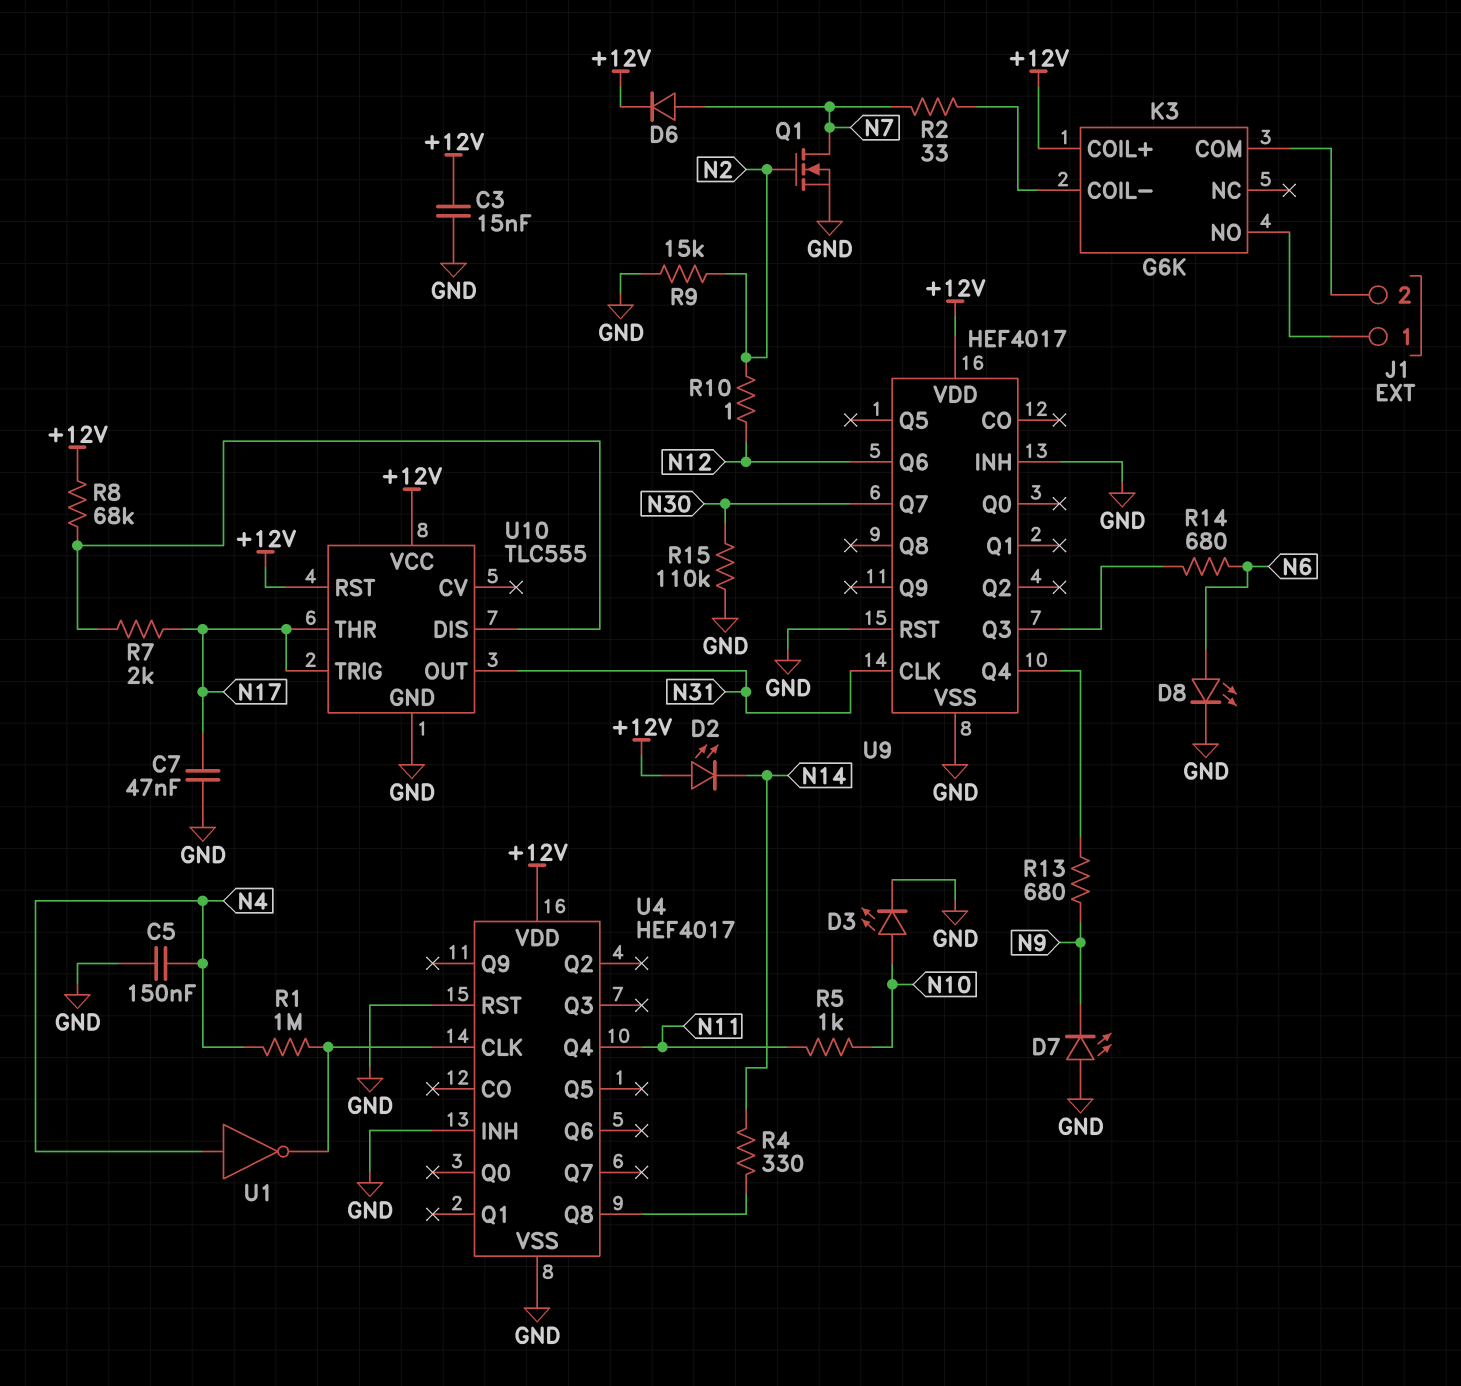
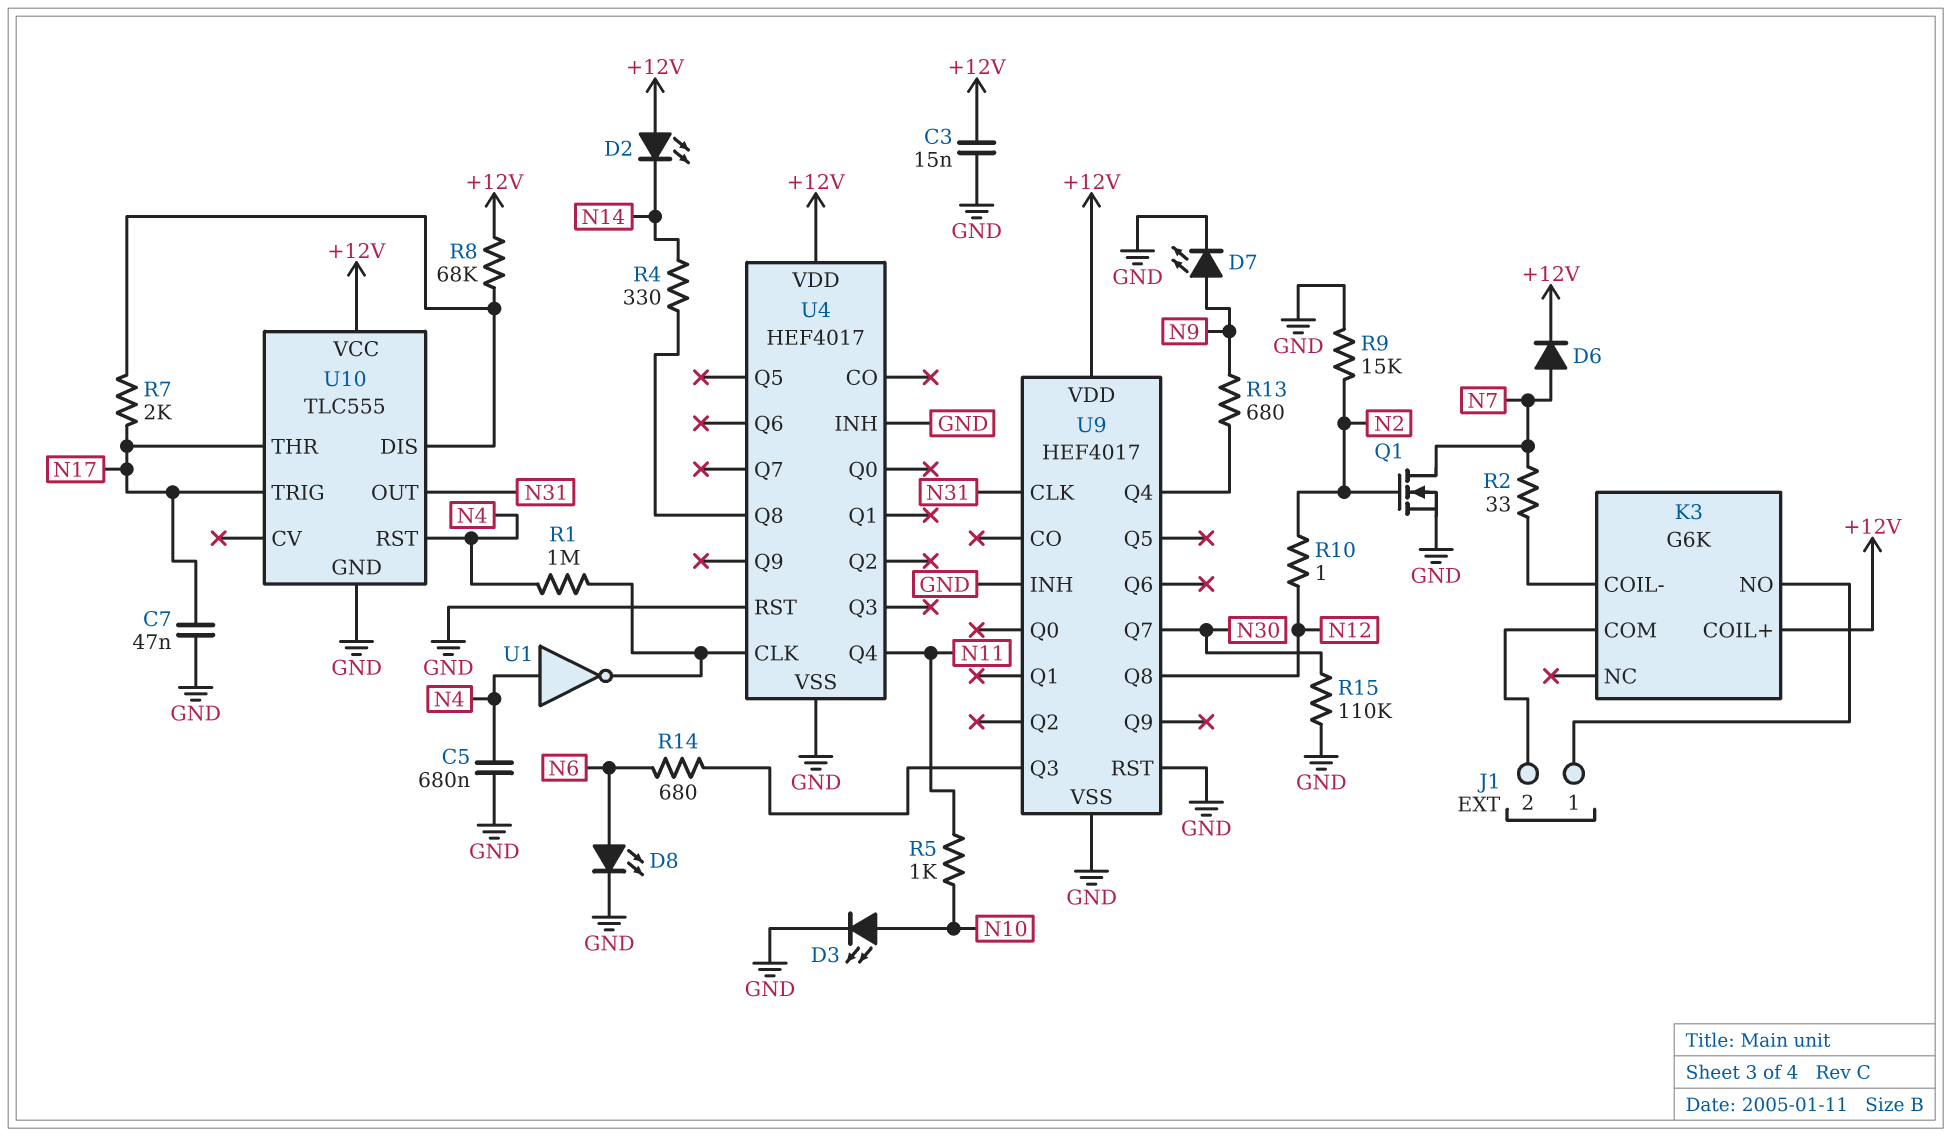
C5: 150nF (GND, N4) -> 680nF (GND, N4)
D7: LED (A GND, K N9) -> LED (A N9, K GND)
U9 pin Q6: N12 -> none
U9 pin Q8: none -> N12
U10 pin RST: +12V -> N4

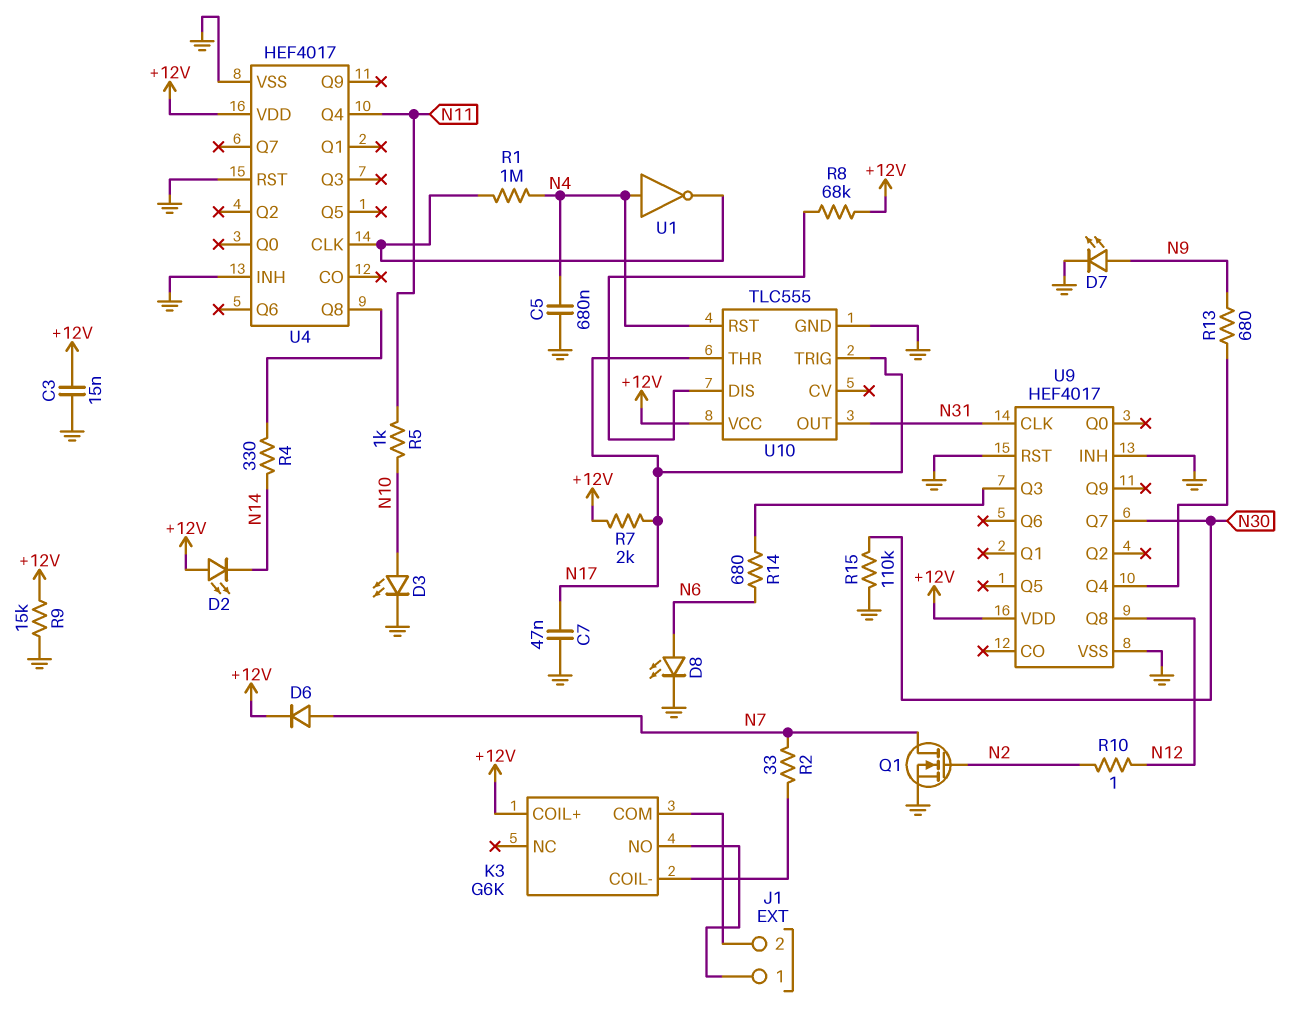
R7: 2k (N17, U10/DIS) -> 2k (+12V, N17)
R9: 15k (GND, N2) -> 15k (+12V, GND)

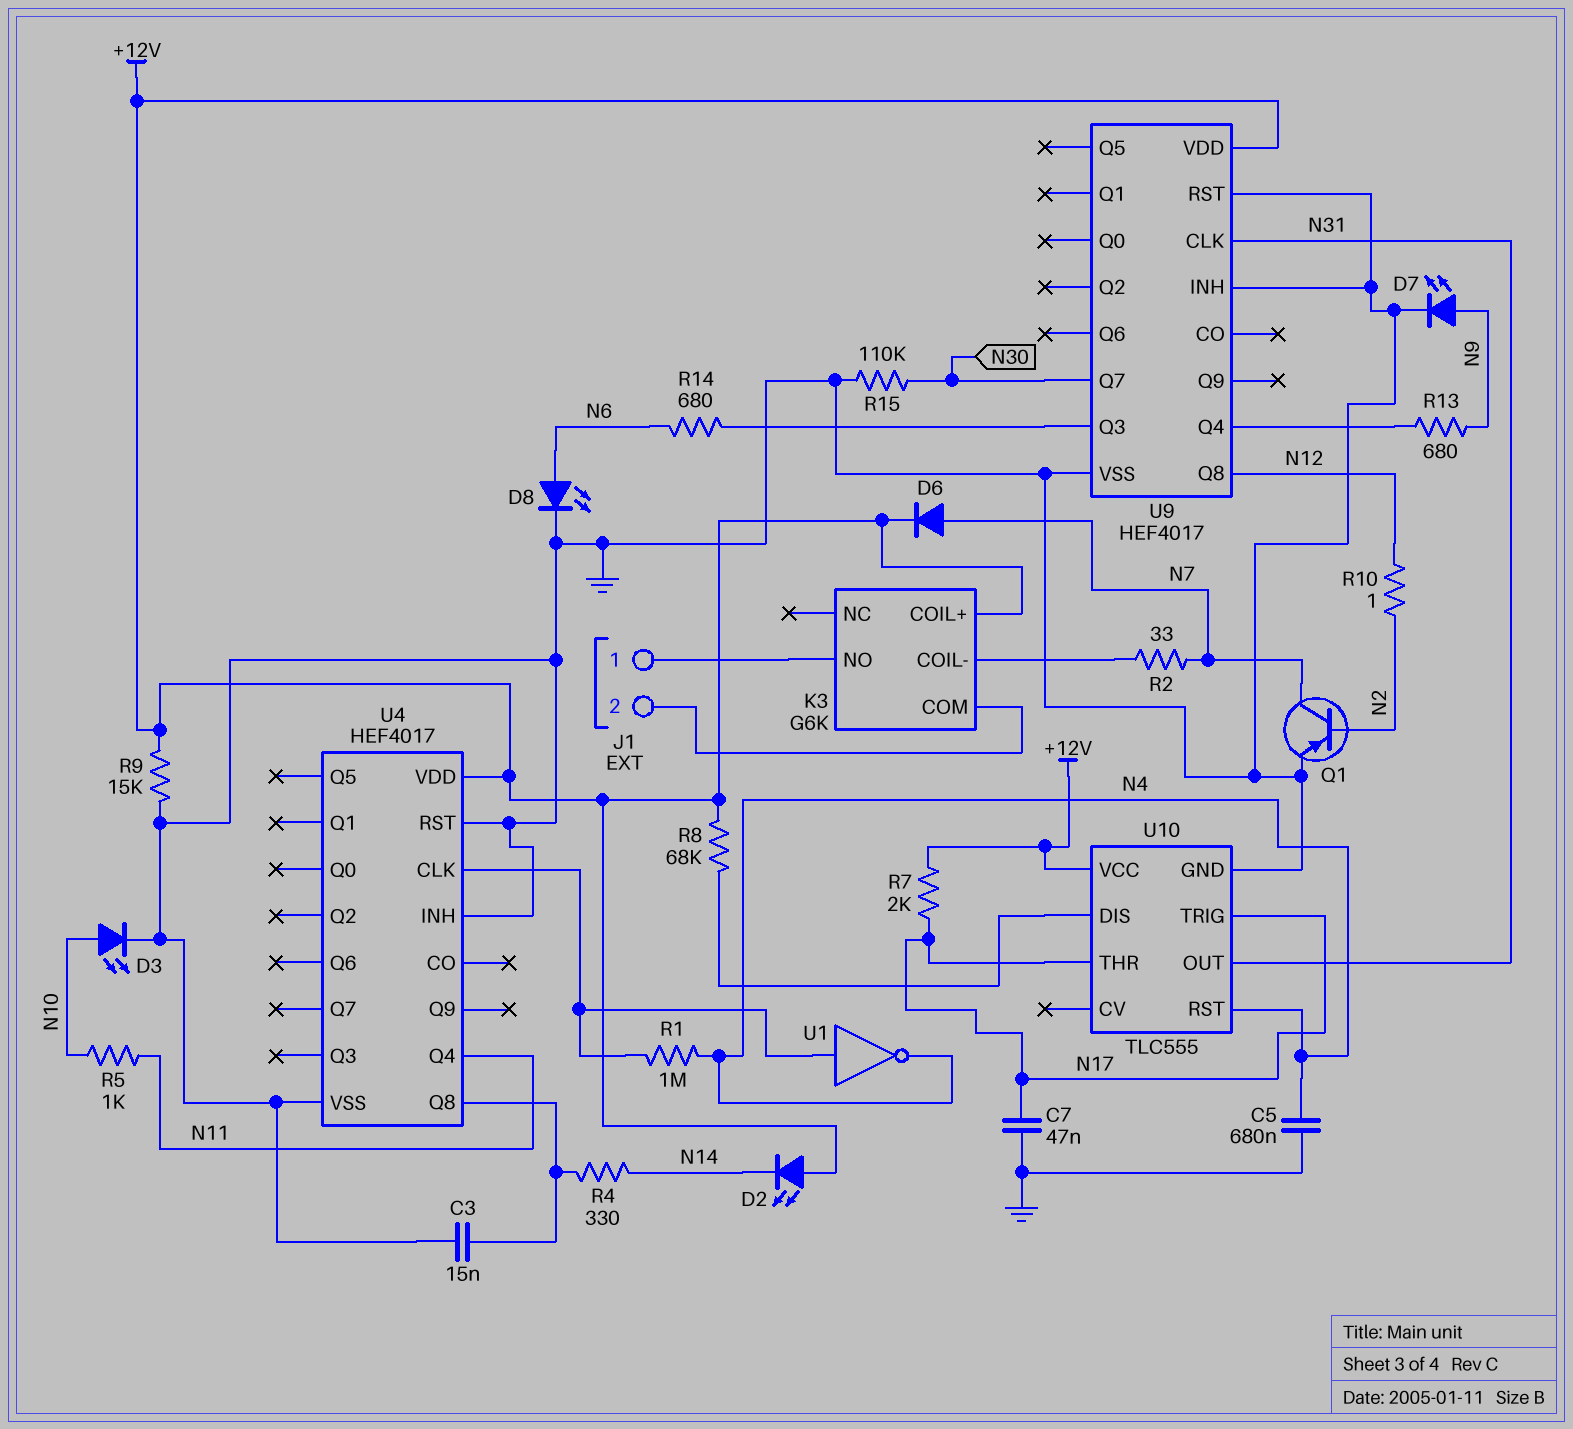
C3: 15nF (+12V, GND) -> 15nF (GND, U4/Q8)
Q1: NMOS (G N2, D N7, S GND) -> PNP (B N2, C N7, E GND)
U1: NOT (in N4, out U4/CLK) -> NOT (in U4/CLK, out N4)

